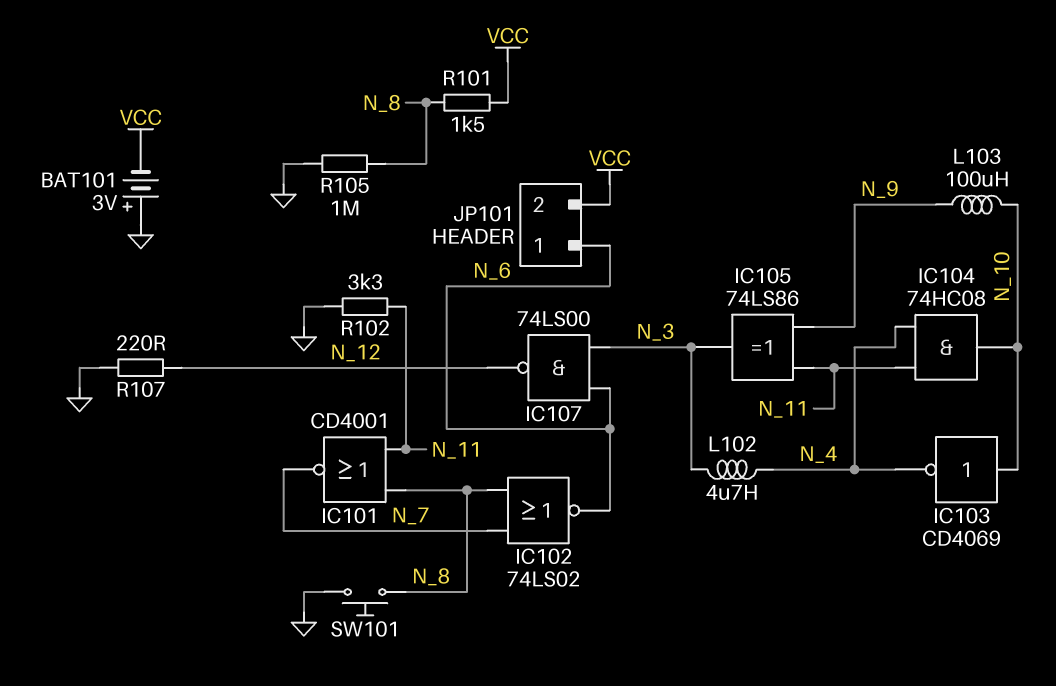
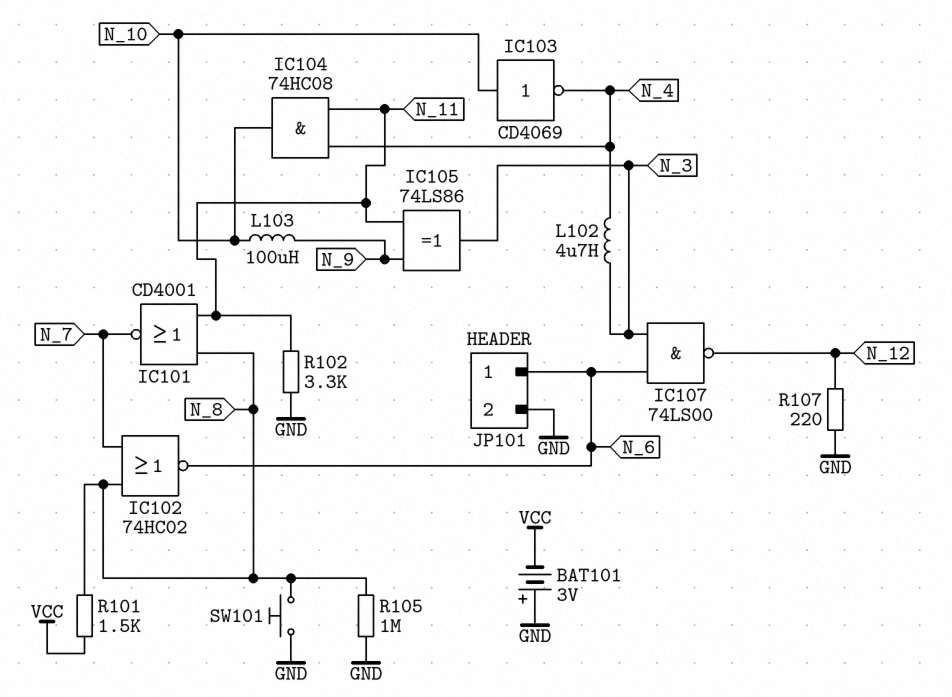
IC102: NOR 74LS02 (in N_7, in N_8, out N_6) -> NOR 74HC02 (in N_7, in N_8, out N_6)
JP101 pin 2: VCC -> GND

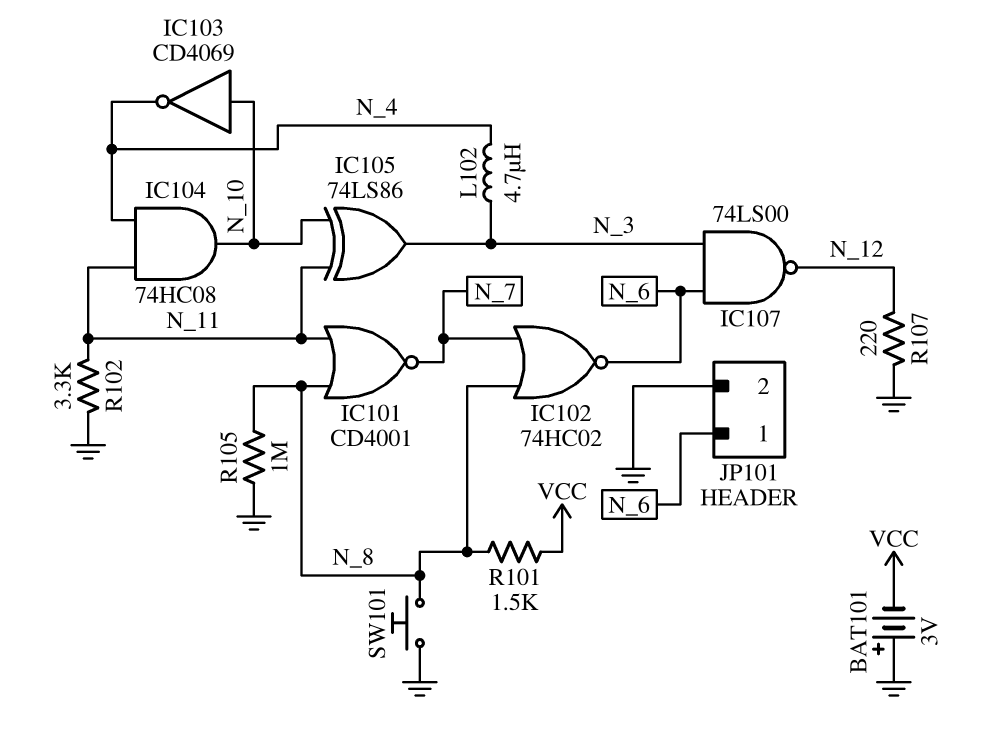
IC105: XOR 74LS86 (in N_9, in N_11, out N_3) -> XOR 74LS86 (in N_10, in N_11, out N_3)
L103: 100uH (N_9, N_10) -> none

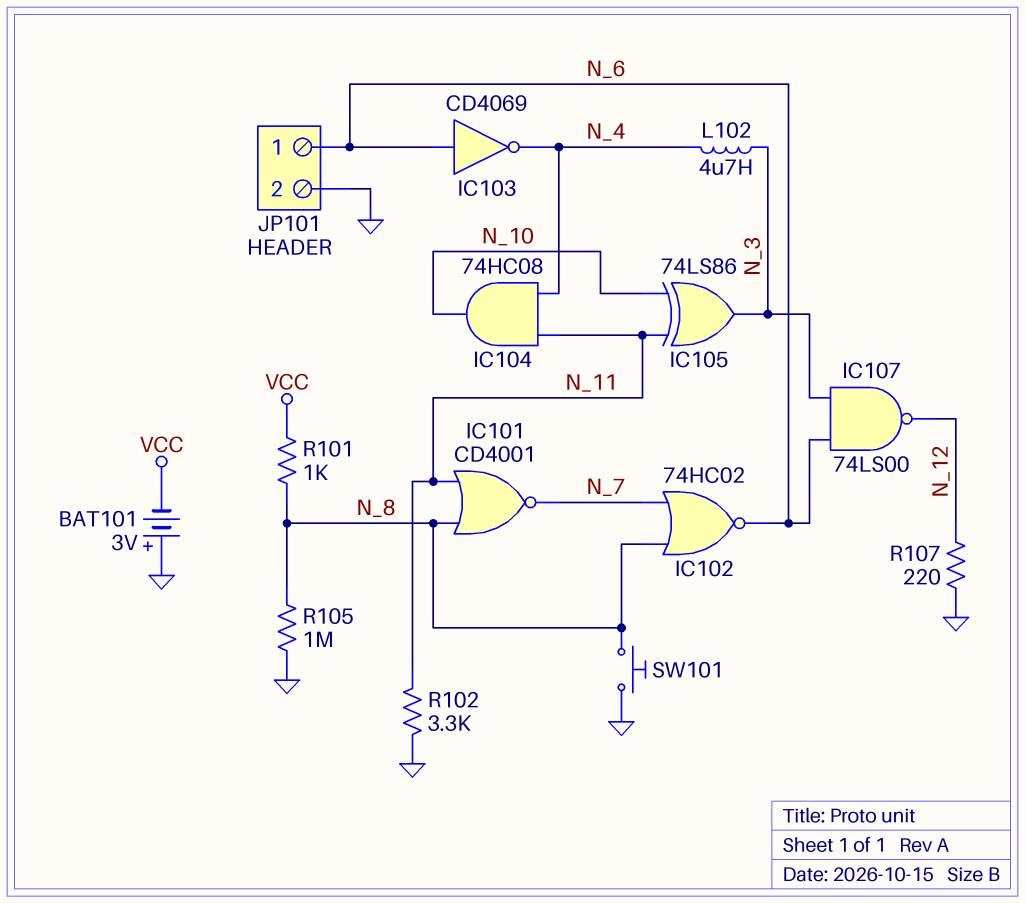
IC103: NOT CD4069 (in N_10, out N_4) -> NOT CD4069 (in N_6, out N_4)
R101: 1.5k (N_8, VCC) -> 1k (N_8, VCC)

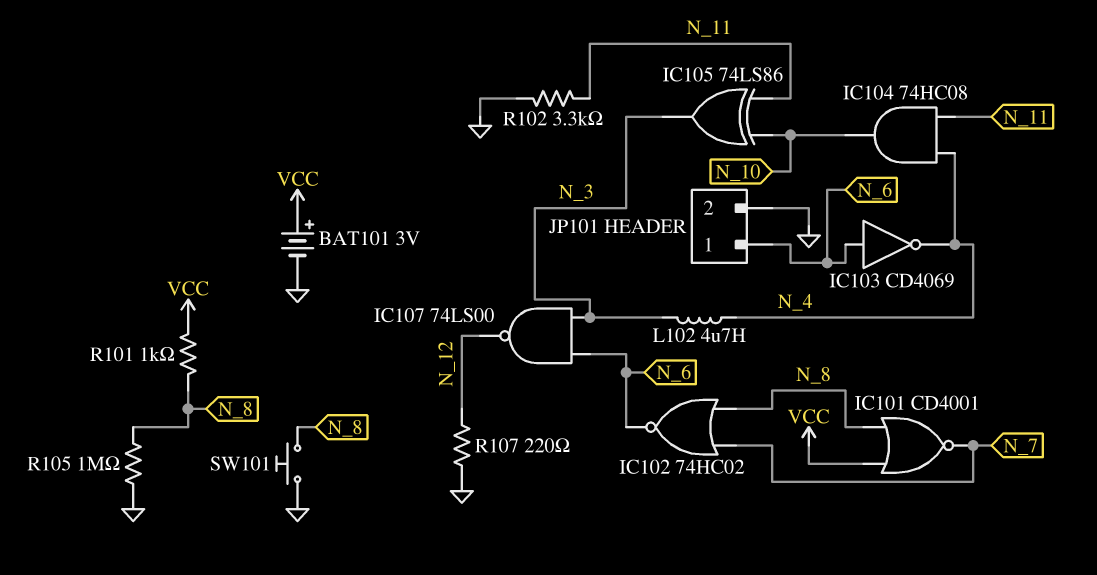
BAT101: 3V (plus GND, minus VCC) -> 3V (plus VCC, minus GND)
IC101: NOR CD4001 (in N_8, in N_11, out N_7) -> NOR CD4001 (in N_8, in VCC, out N_7)

